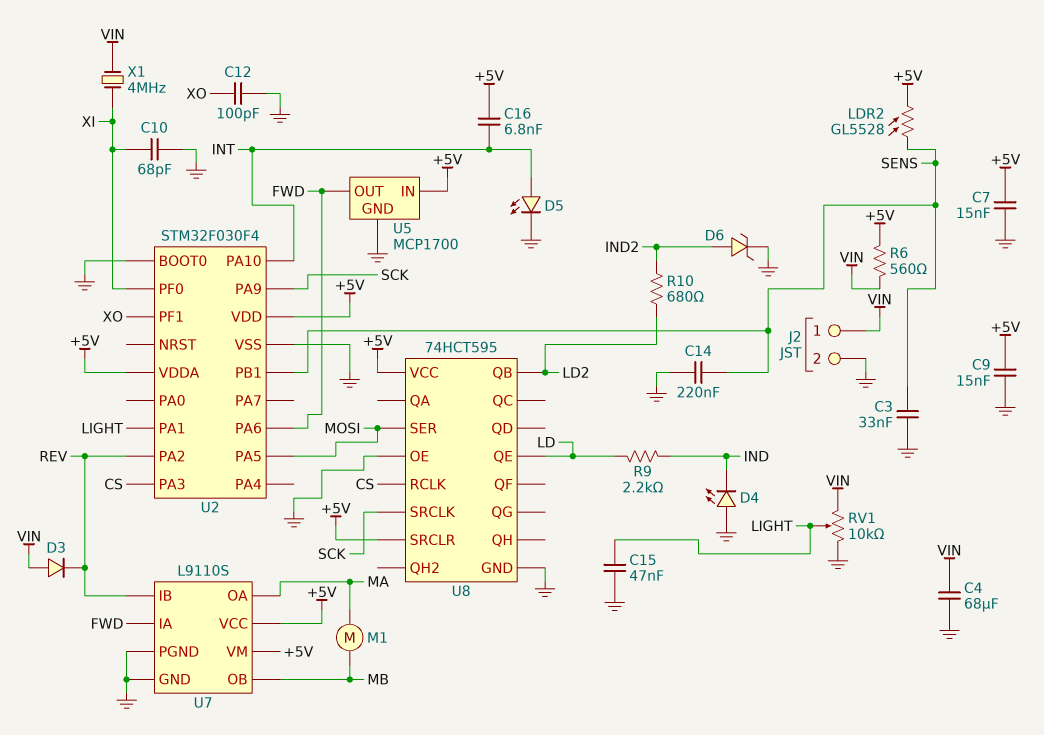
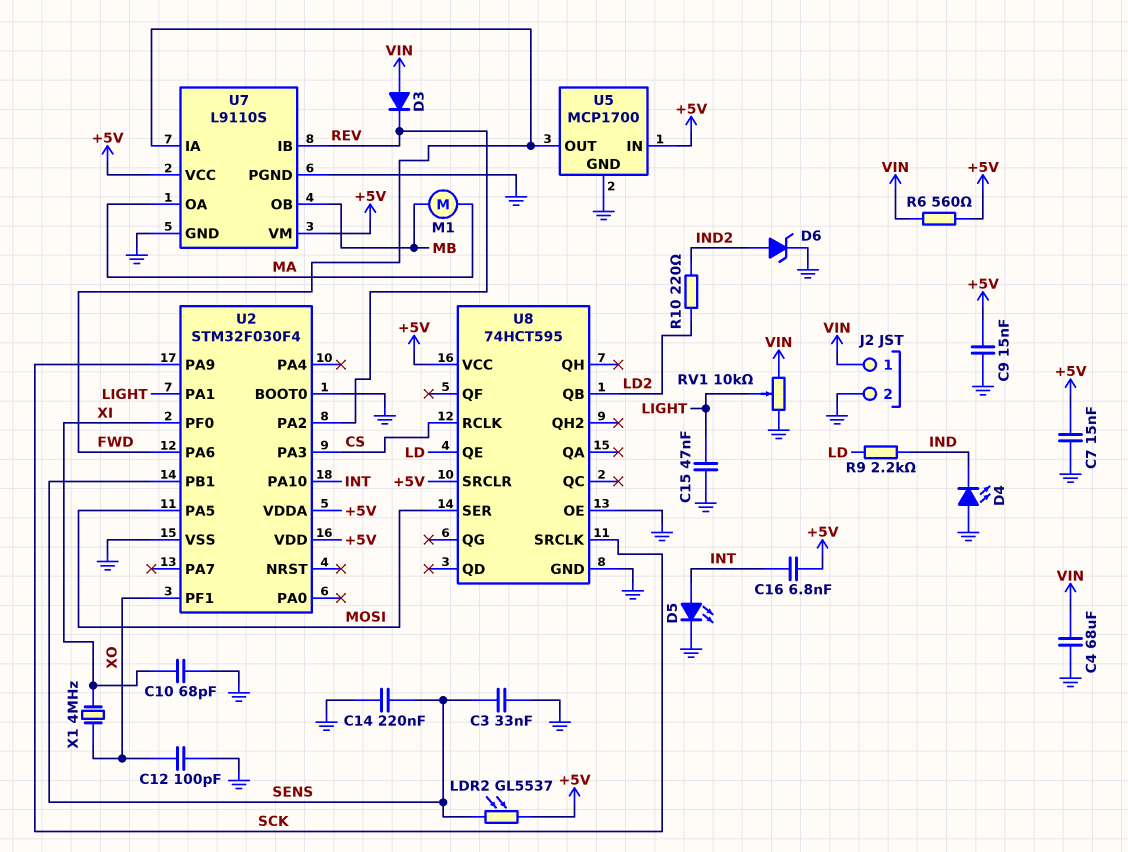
LDR2: GL5528 (+5V, SENS) -> GL5537 (+5V, SENS)
R10: 680 (IND2, LD2) -> 220 (IND2, LD2)
X1: 4MHz (VIN, XI) -> 4MHz (XI, XO)

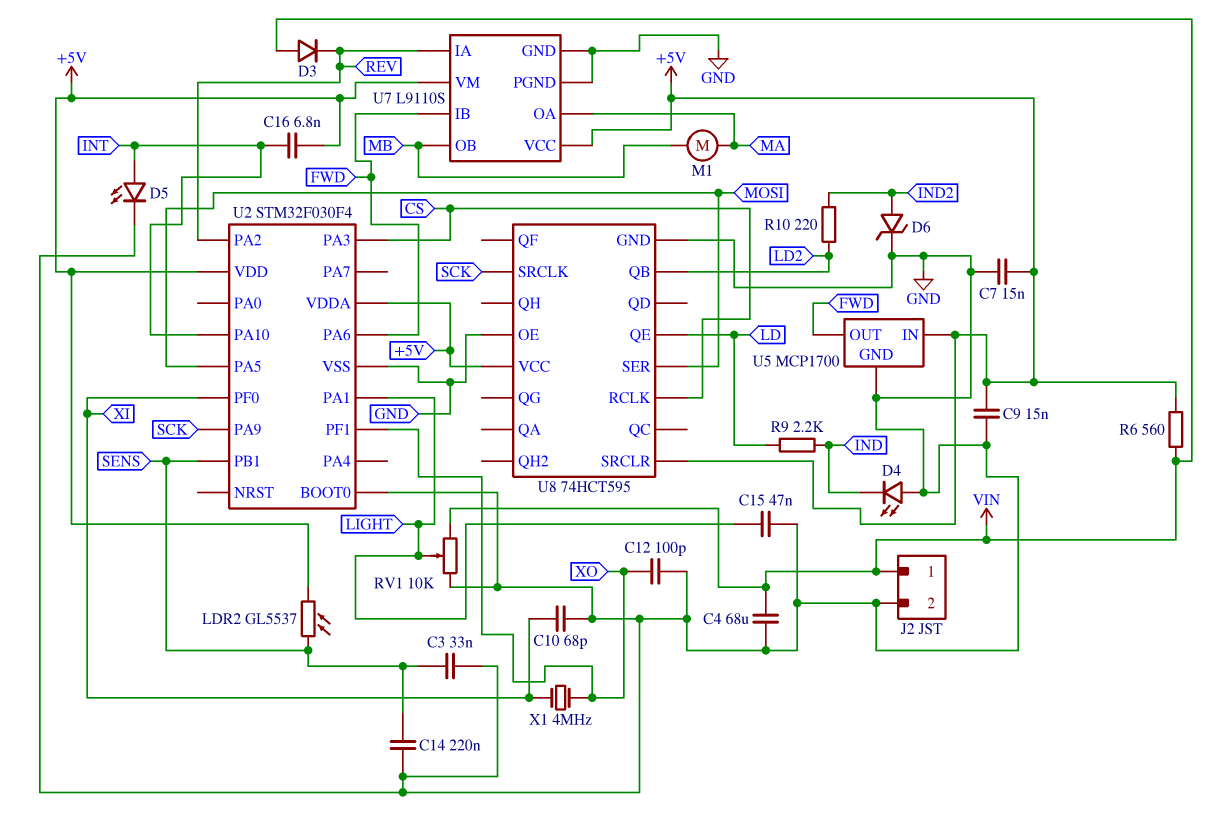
U7 pin IA: FWD -> REV
U7 pin IB: REV -> FWD

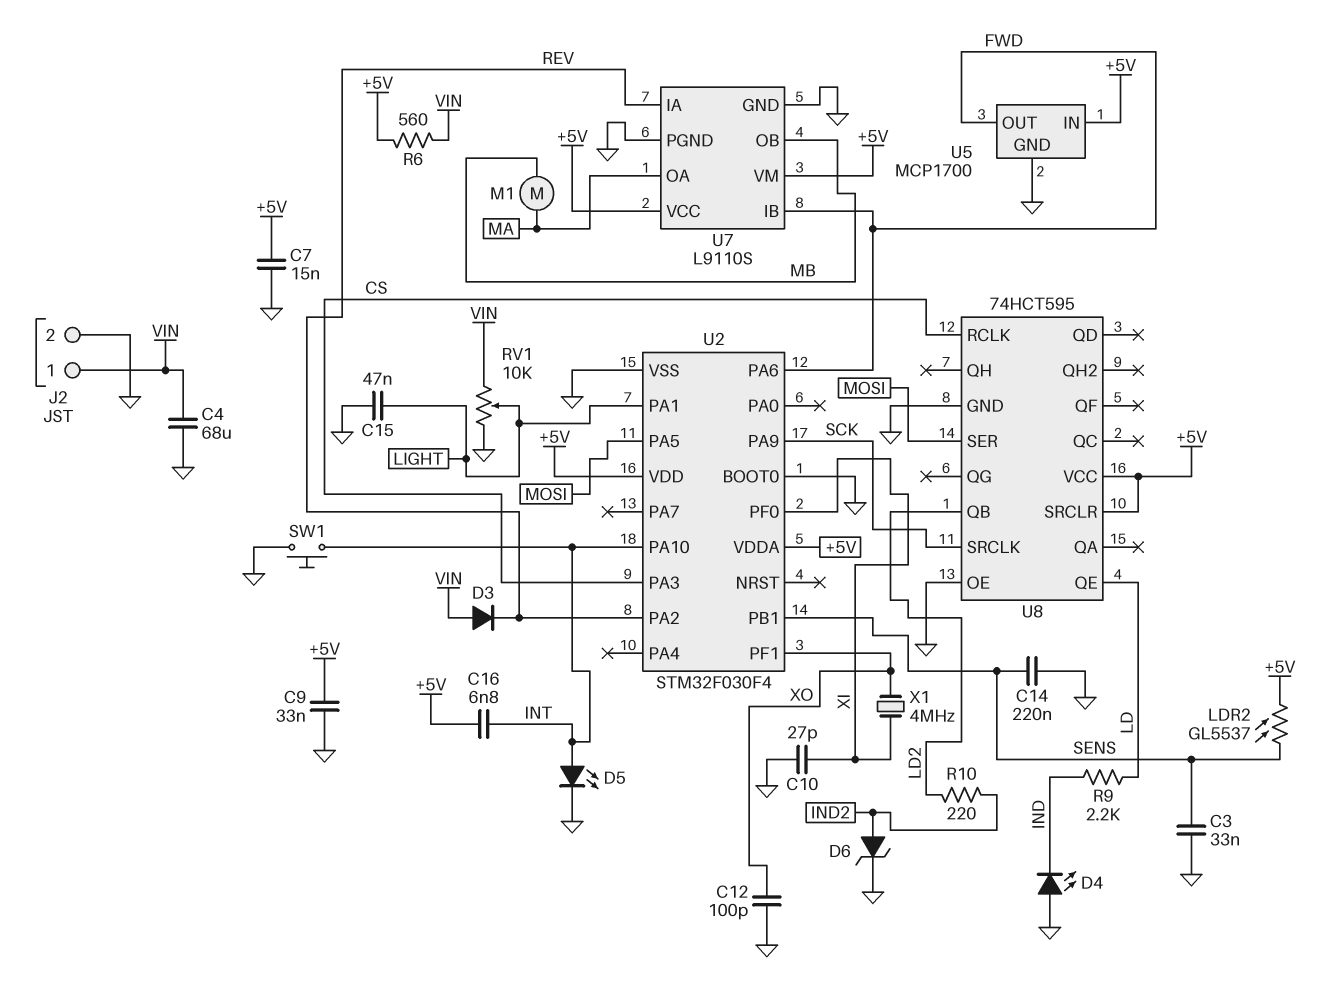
C9: 15nF (+5V, GND) -> 33nF (+5V, GND)
C10: 68pF (GND, XI) -> 27pF (GND, XI)
SW1: none -> button (GND, INT)

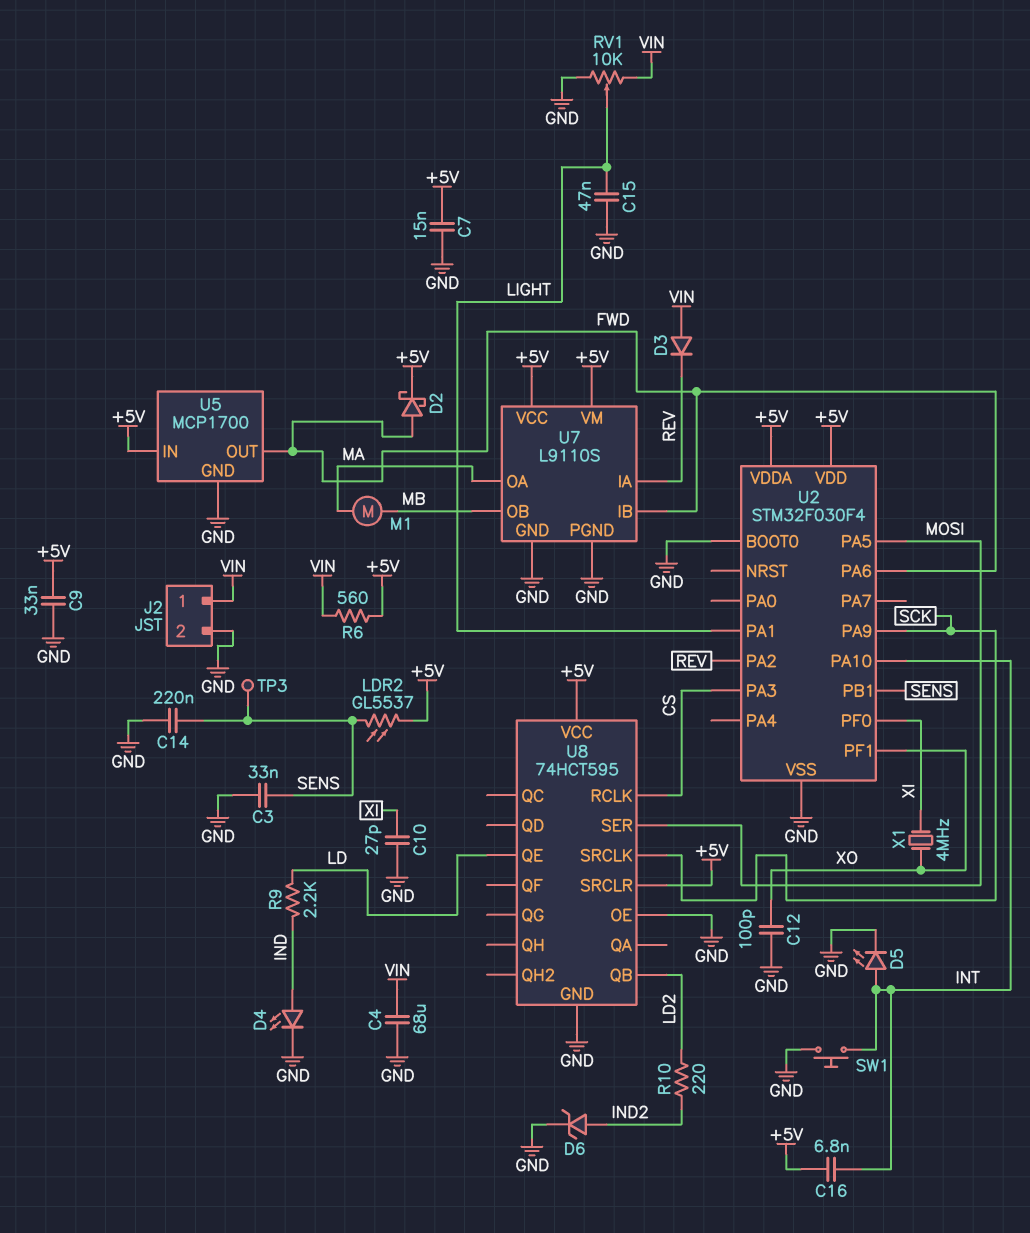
D2: none -> schottky (A FWD, K +5V)
D4: LED (A GND, K IND) -> LED (A IND, K GND)
TP3: none -> test point (SENS)

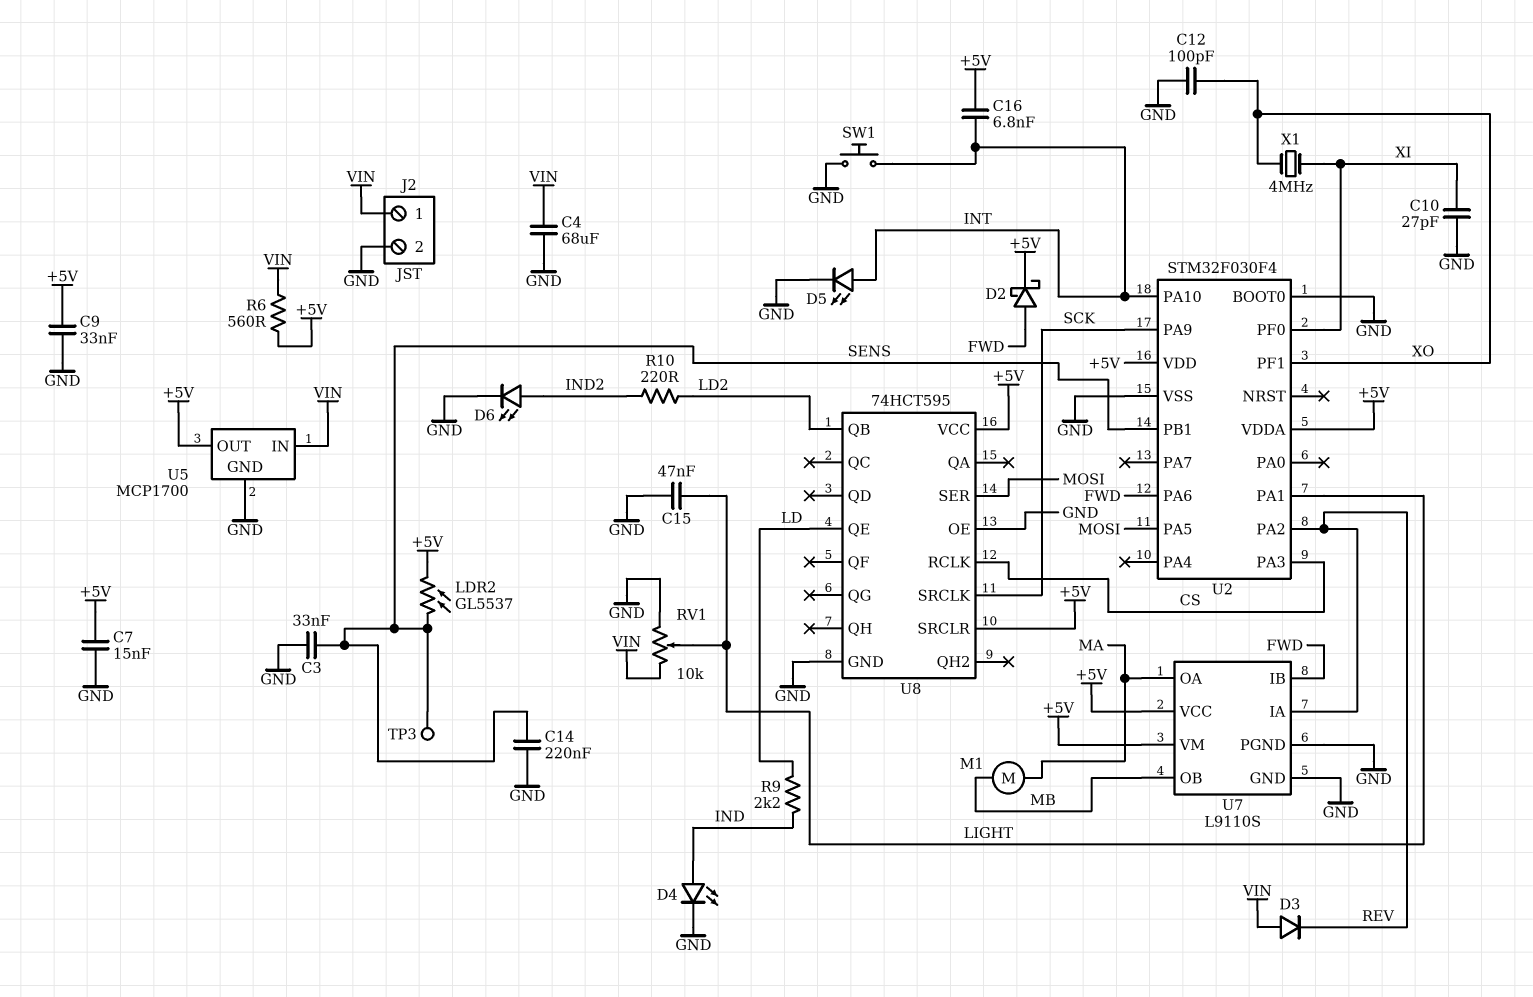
D6: zener (A IND2, K GND) -> LED (A IND2, K GND)
U5 pin IN: +5V -> VIN
U5 pin OUT: FWD -> +5V

